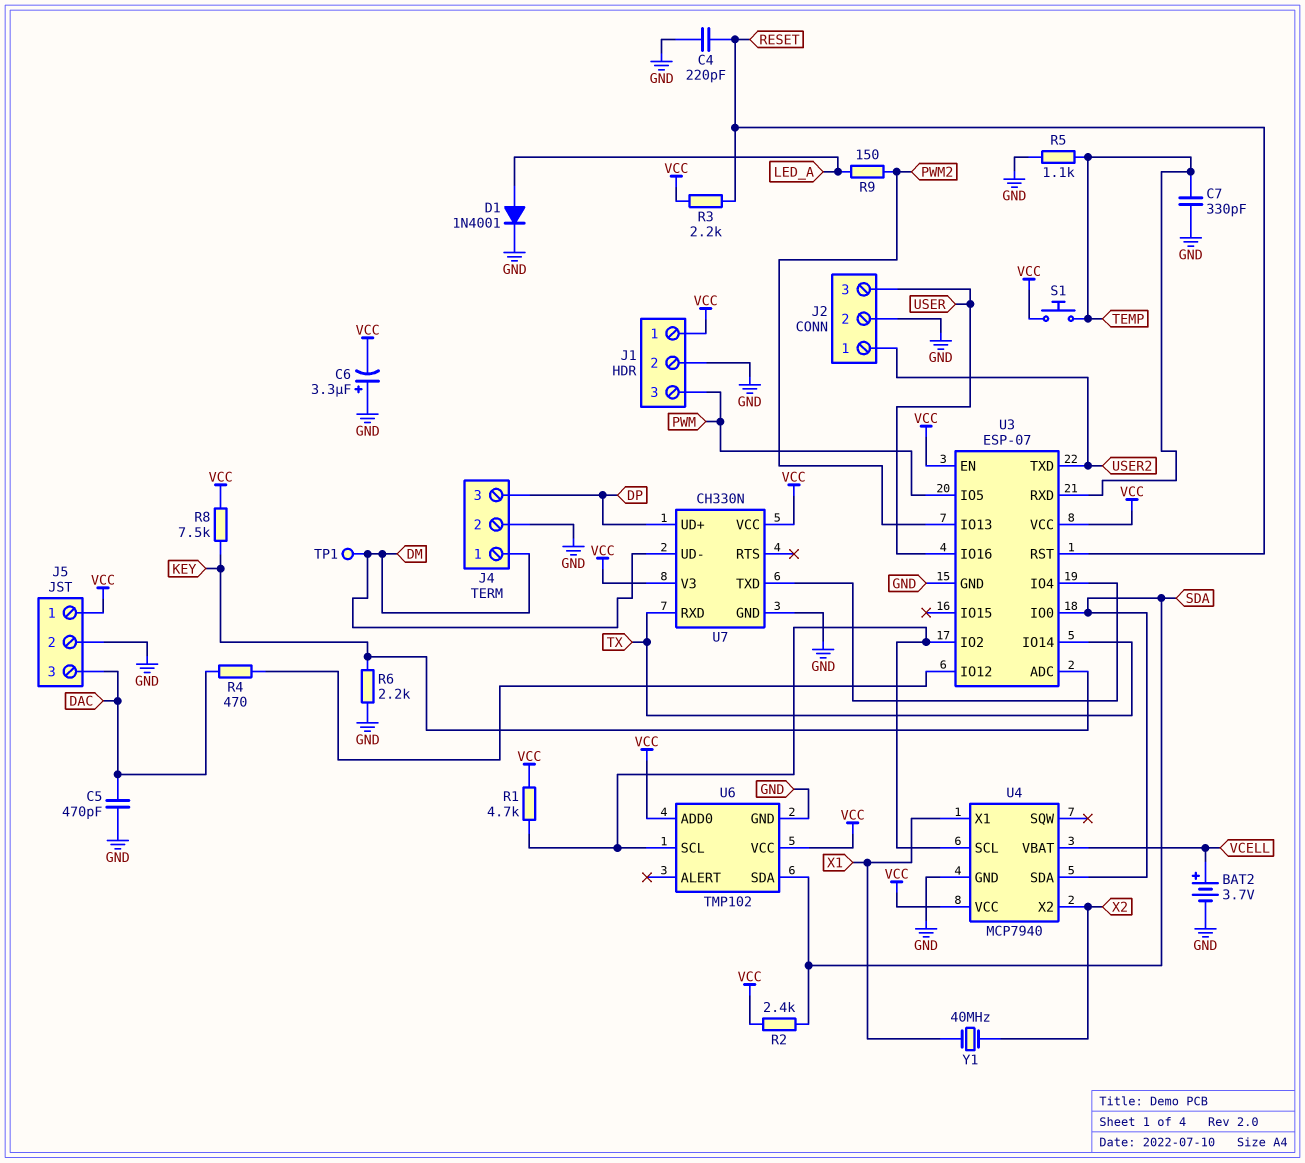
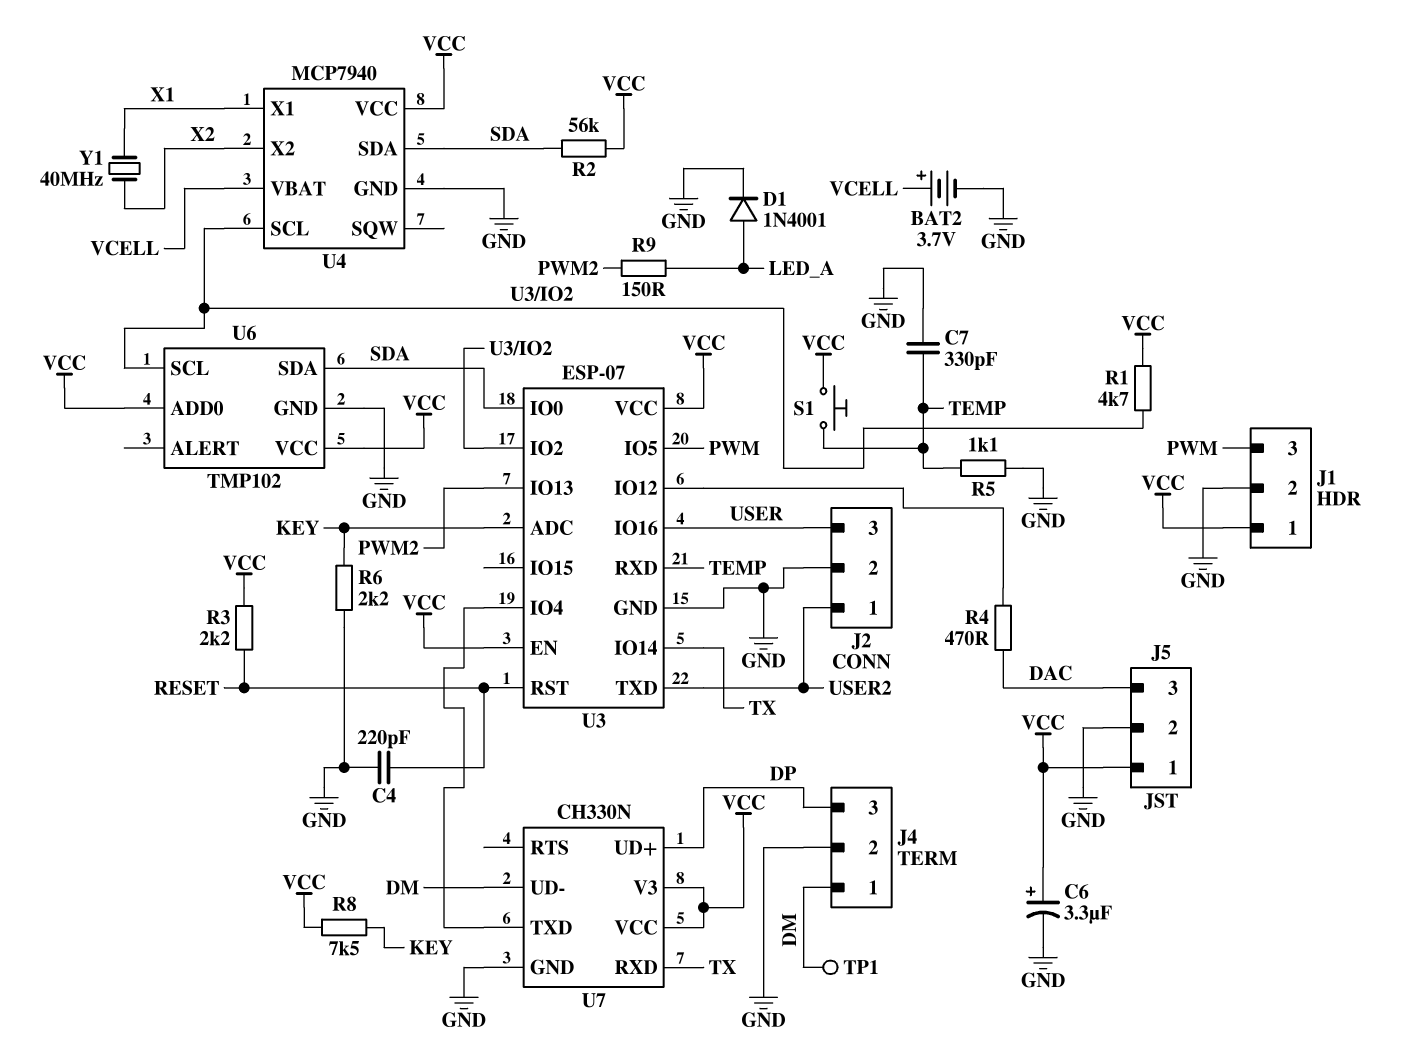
C5: 470pF (DAC, GND) -> none
C6: 3.3uF (plus GND, minus VCC) -> 3.3uF (plus VCC, minus GND)
R2: 2.4k (SDA, VCC) -> 56k (SDA, VCC)

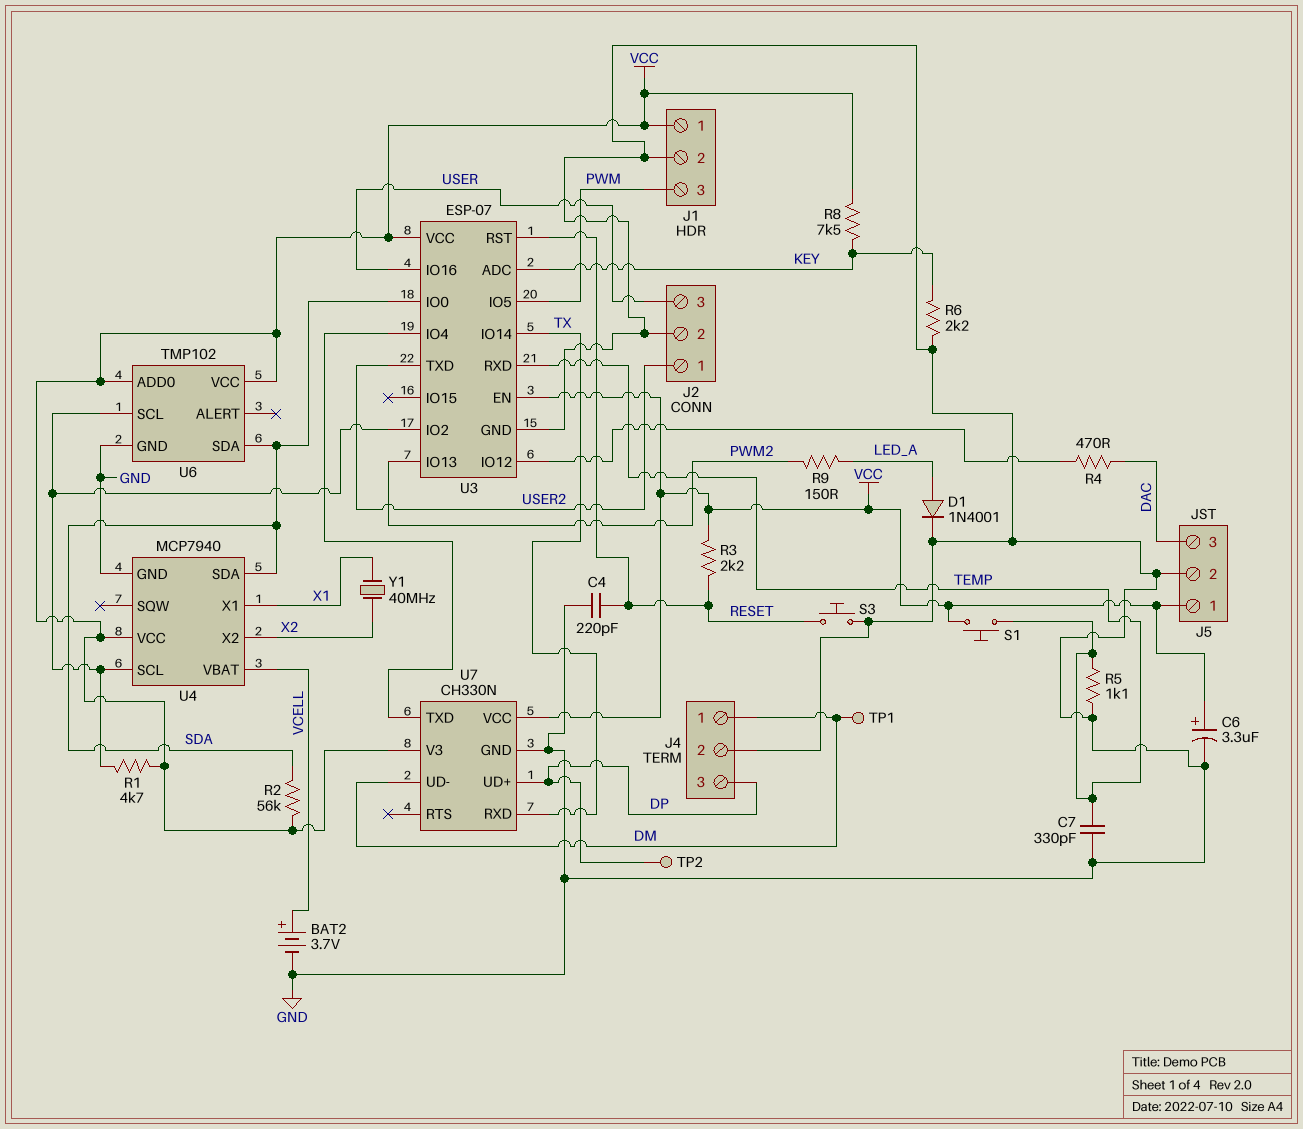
S3: none -> button (GND, RESET)
TP2: none -> test point (DP)

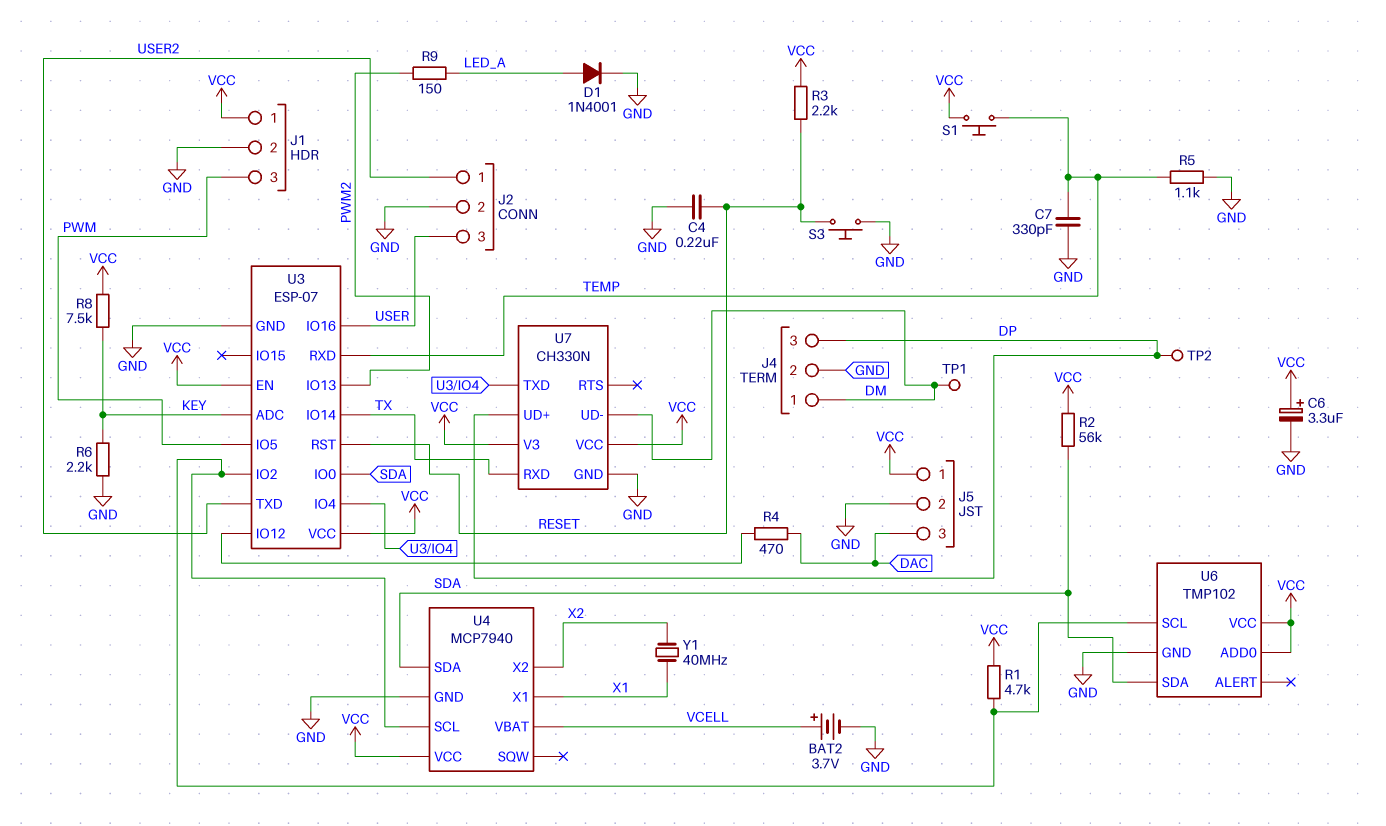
C4: 220pF (GND, RESET) -> 220nF (GND, RESET)

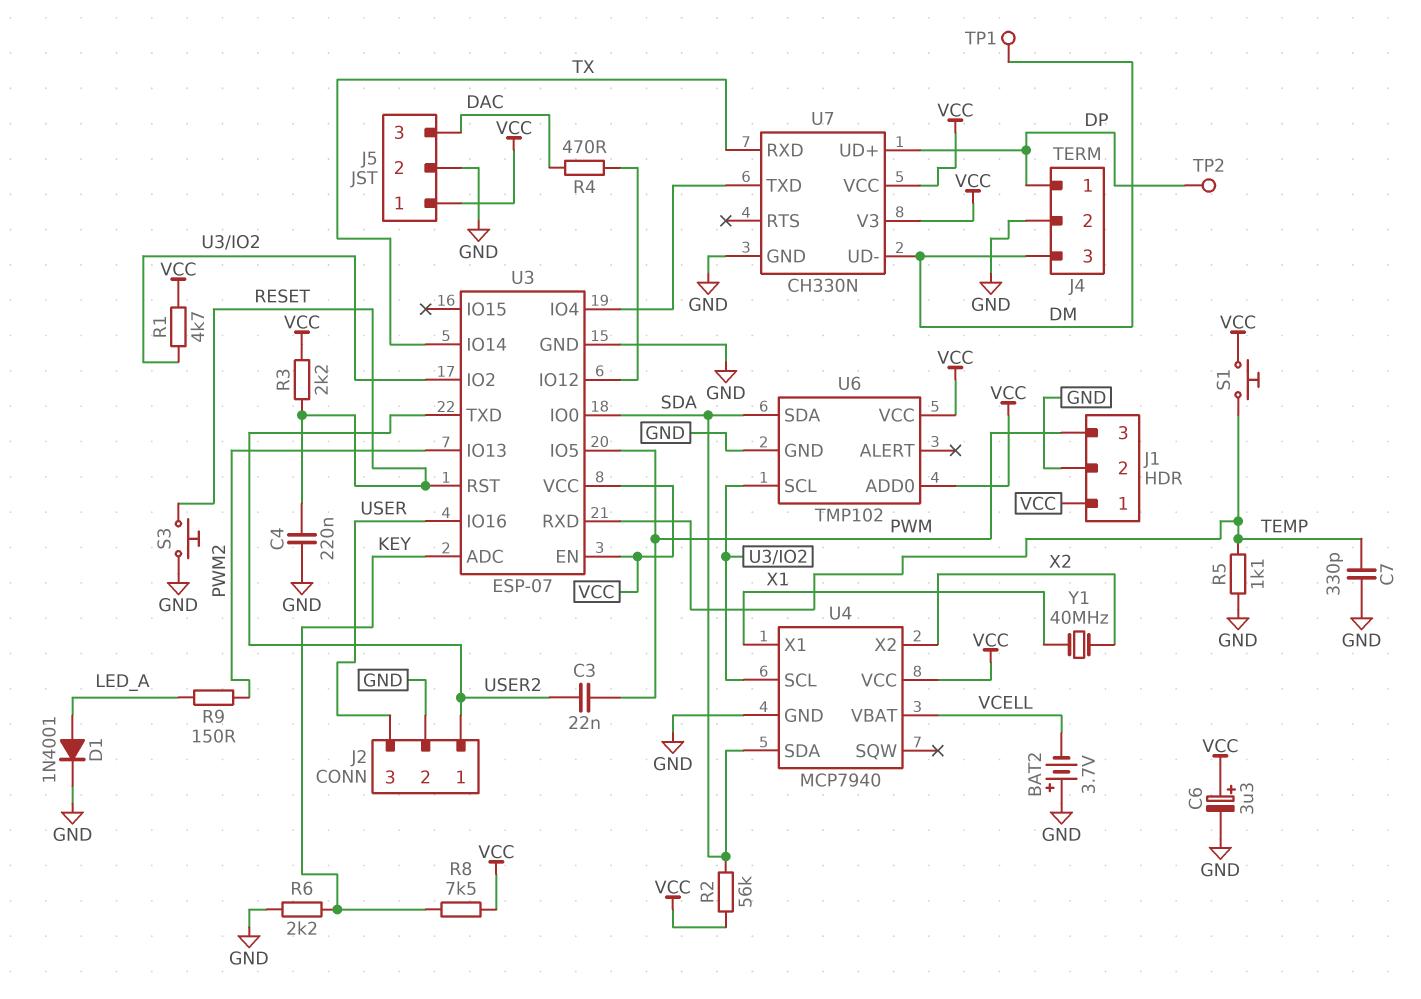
BAT2: 3.7V (plus VCELL, minus GND) -> 3.7V (plus GND, minus VCELL)
C3: none -> 22nF (PWM, USER2)
J4 pin 1: DM -> DP
J4 pin 3: DP -> DM

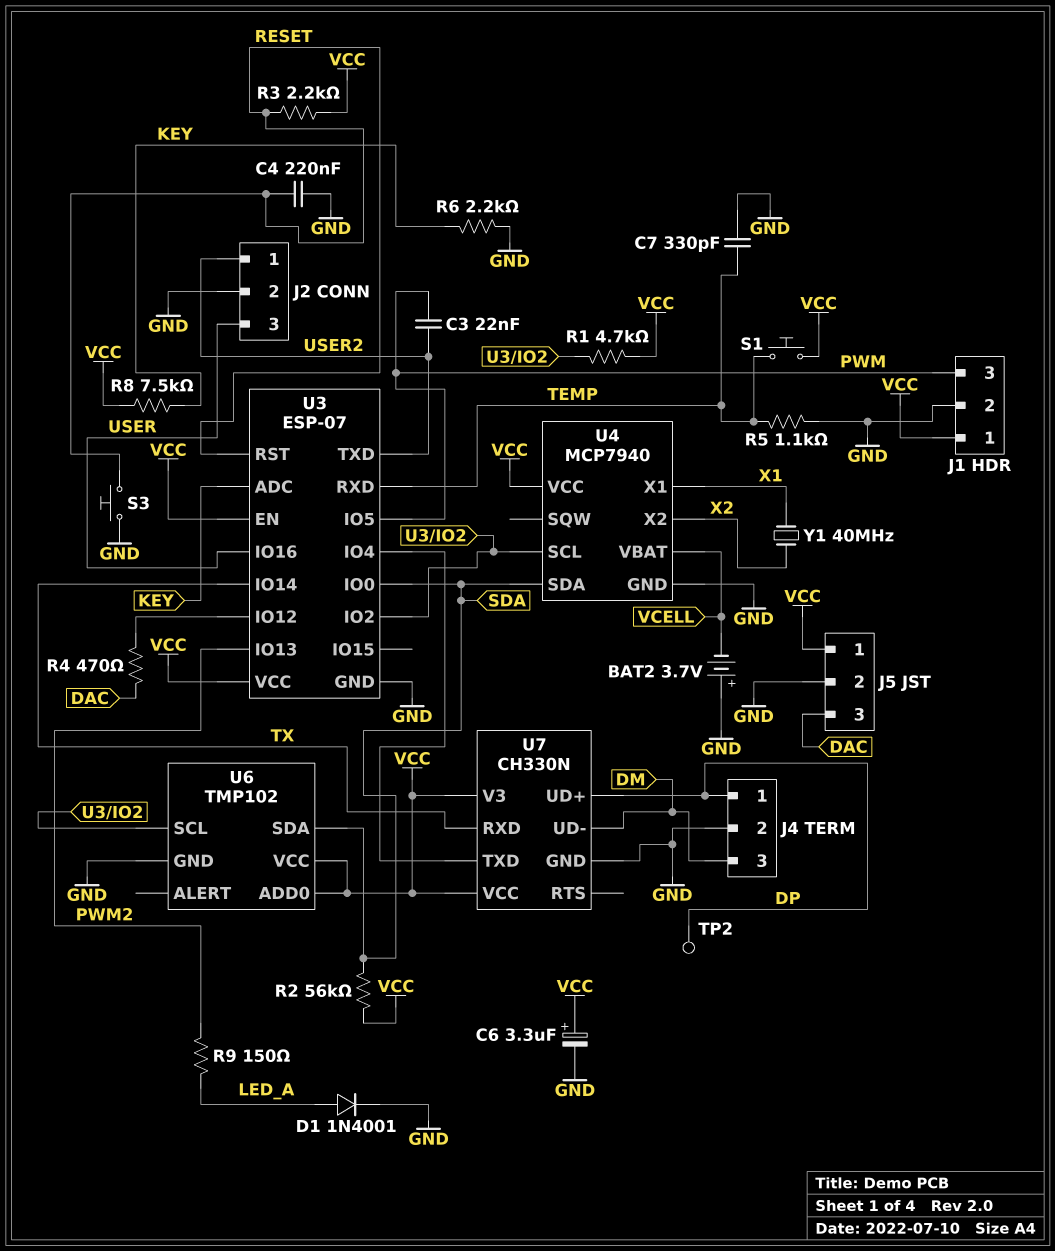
TP1: test point (DM) -> none

